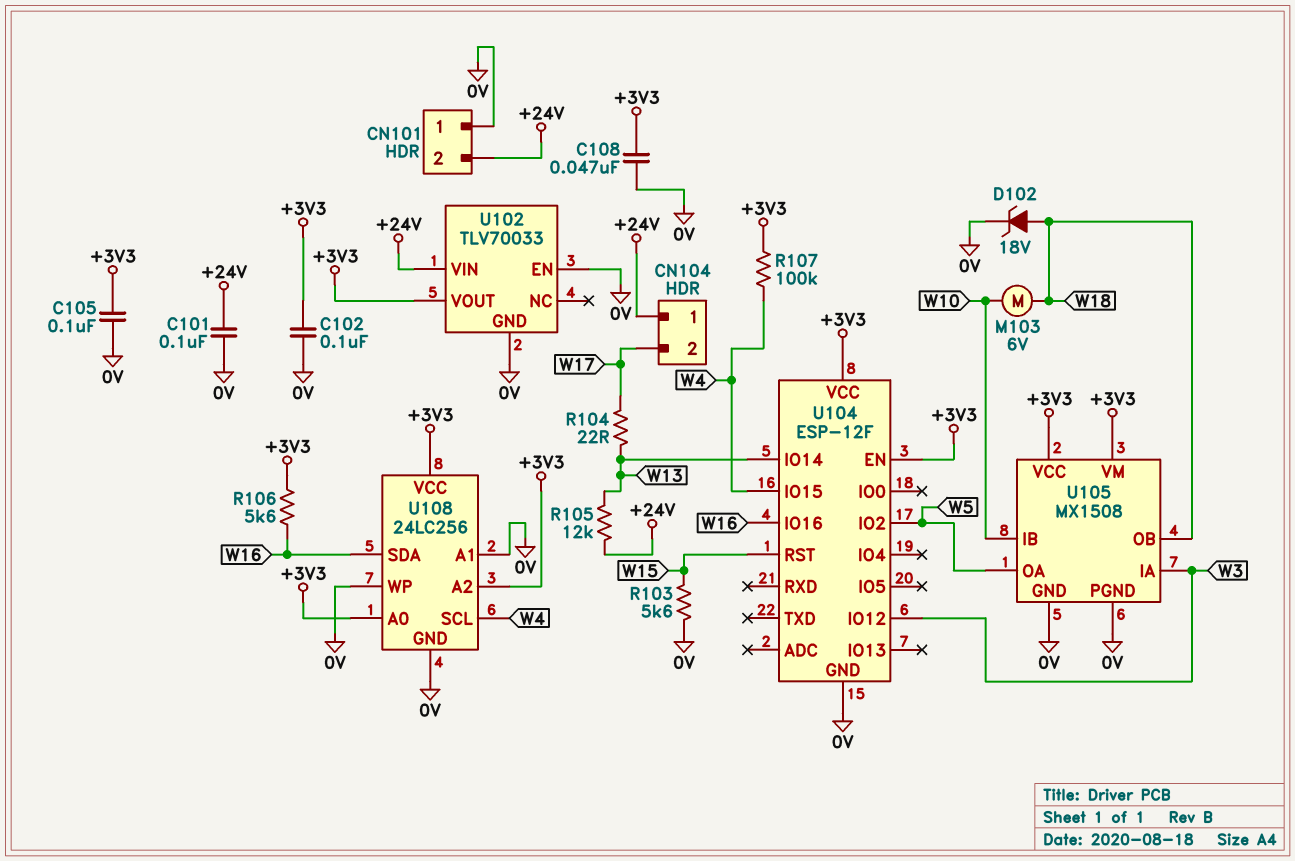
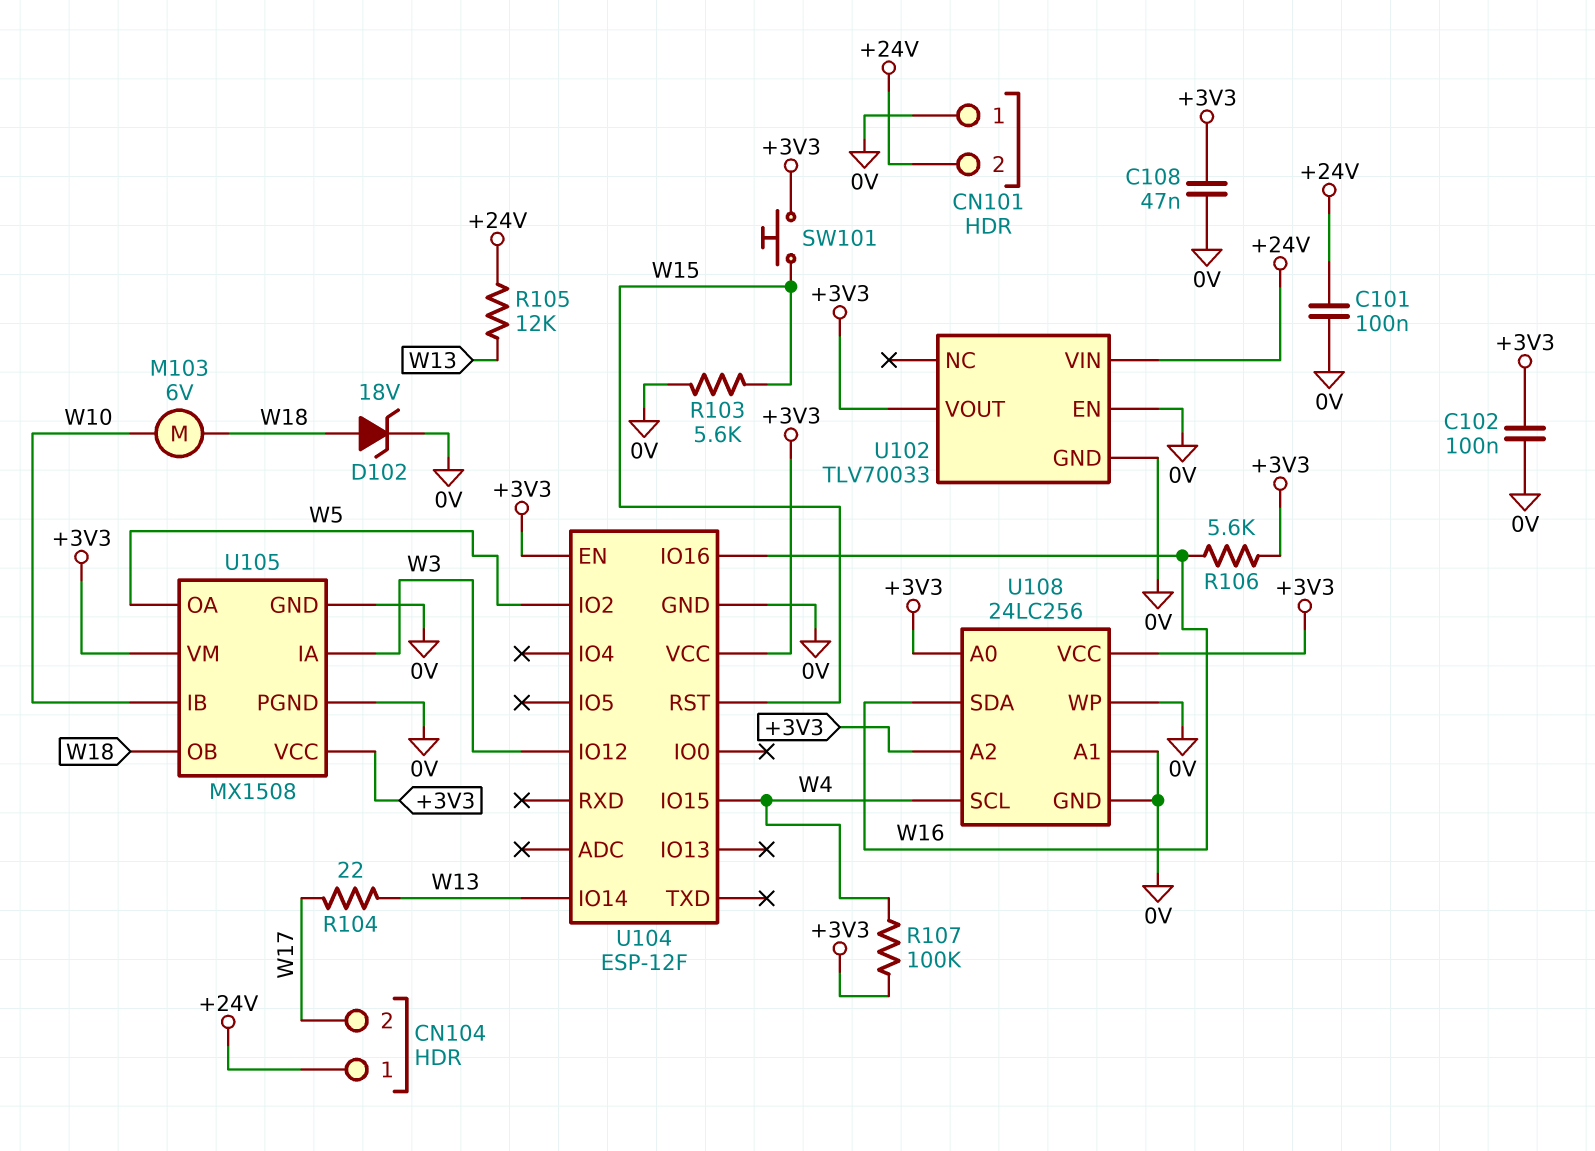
C105: 100nF (+3V3, 0V) -> none
SW101: none -> button (+3V3, W15)

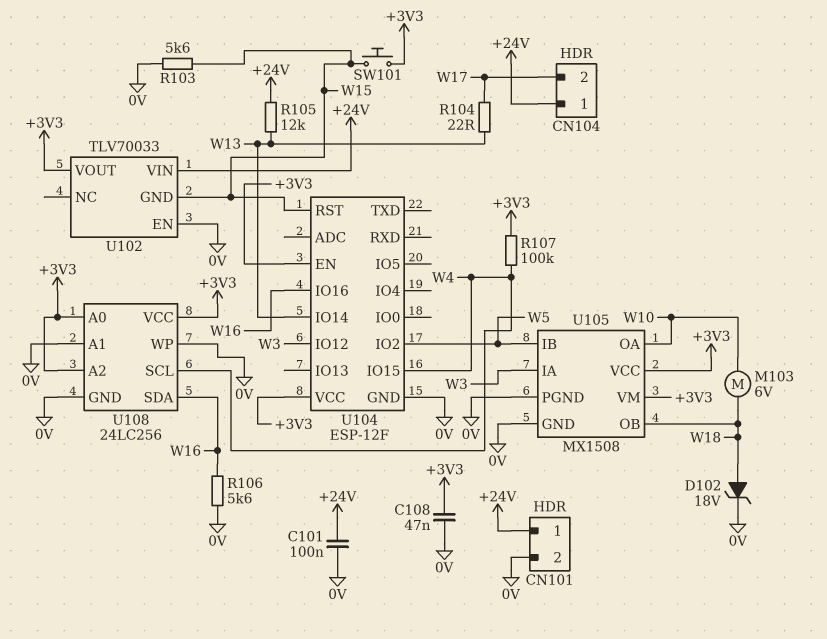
C102: 100nF (+3V3, 0V) -> none
CN101 pin 1: 0V -> +24V
CN101 pin 2: +24V -> 0V
R106: 5.6k (+3V3, W16) -> 5.6k (0V, W16)
U102 pin GND: 0V -> W15
U105 pin IB: W10 -> W5
U105 pin OA: W5 -> W10

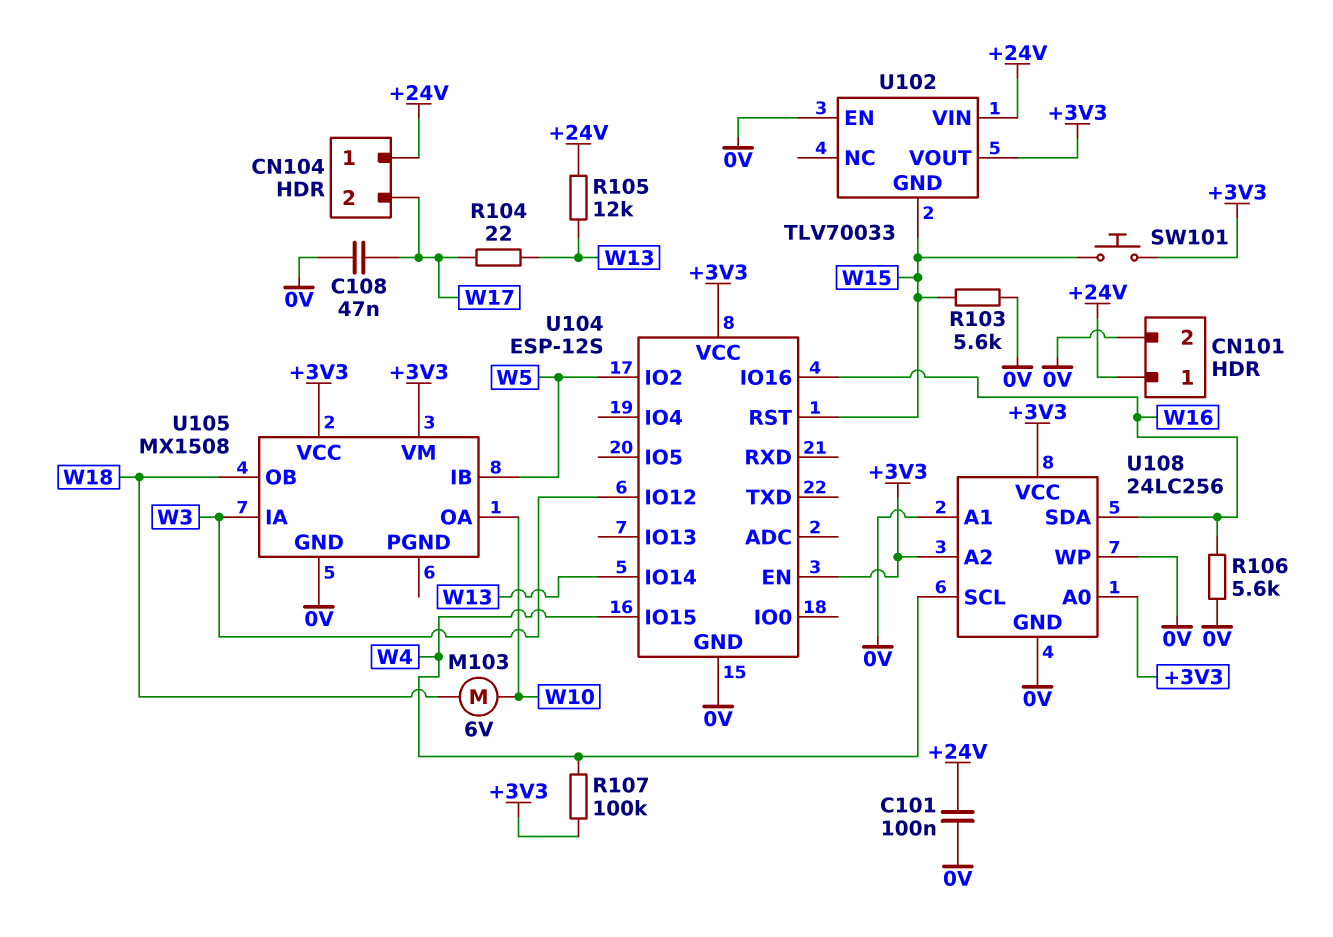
C108: 47nF (+3V3, 0V) -> 47nF (0V, W17)
D102: zener 18V (A W18, K 0V) -> none
U104: ESP-12F -> ESP-12S
U105 pin PGND: 0V -> none

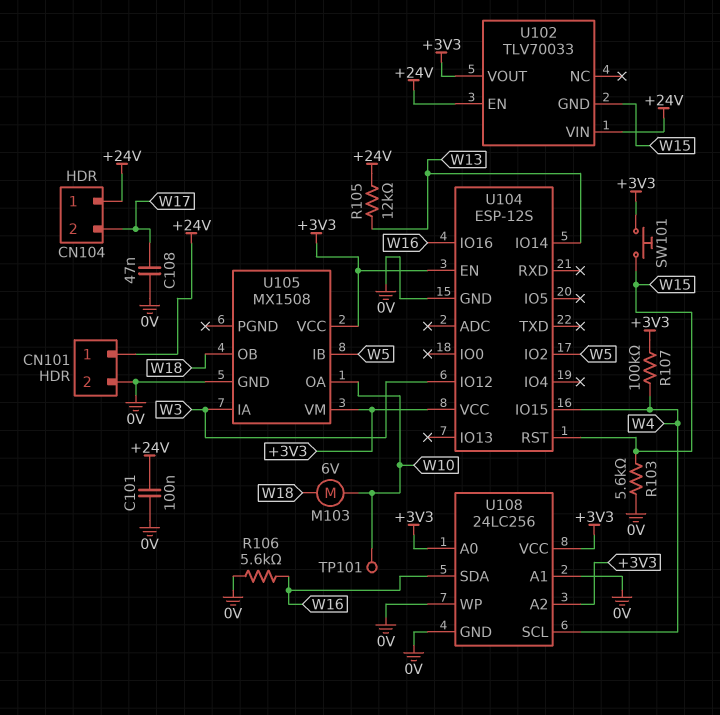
R104: 22 (W13, W17) -> none
TP101: none -> test point (W10)
U102 pin EN: 0V -> +24V

